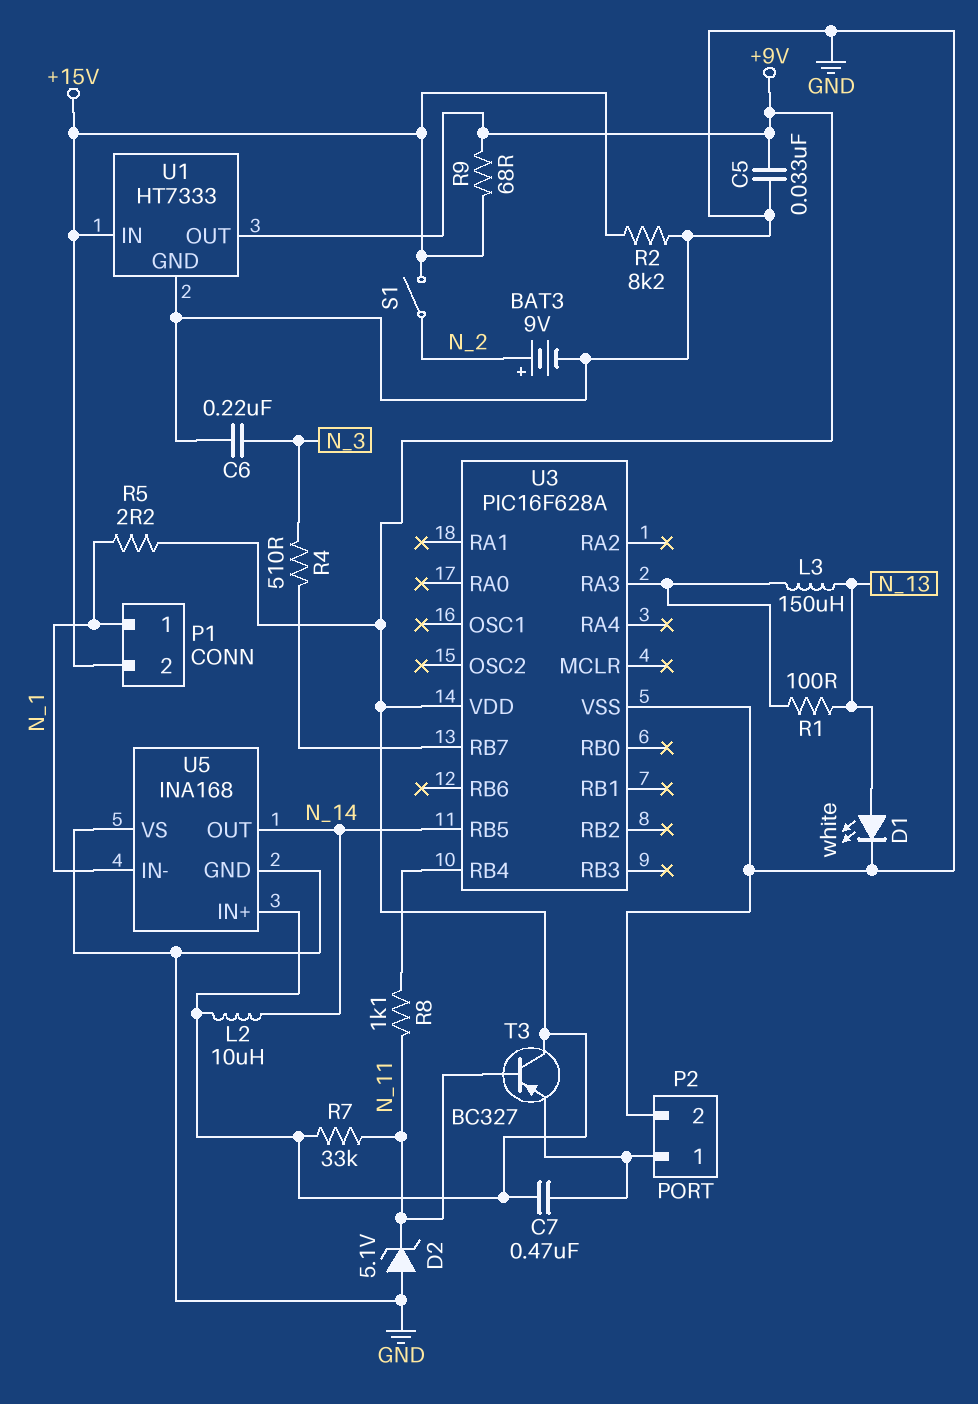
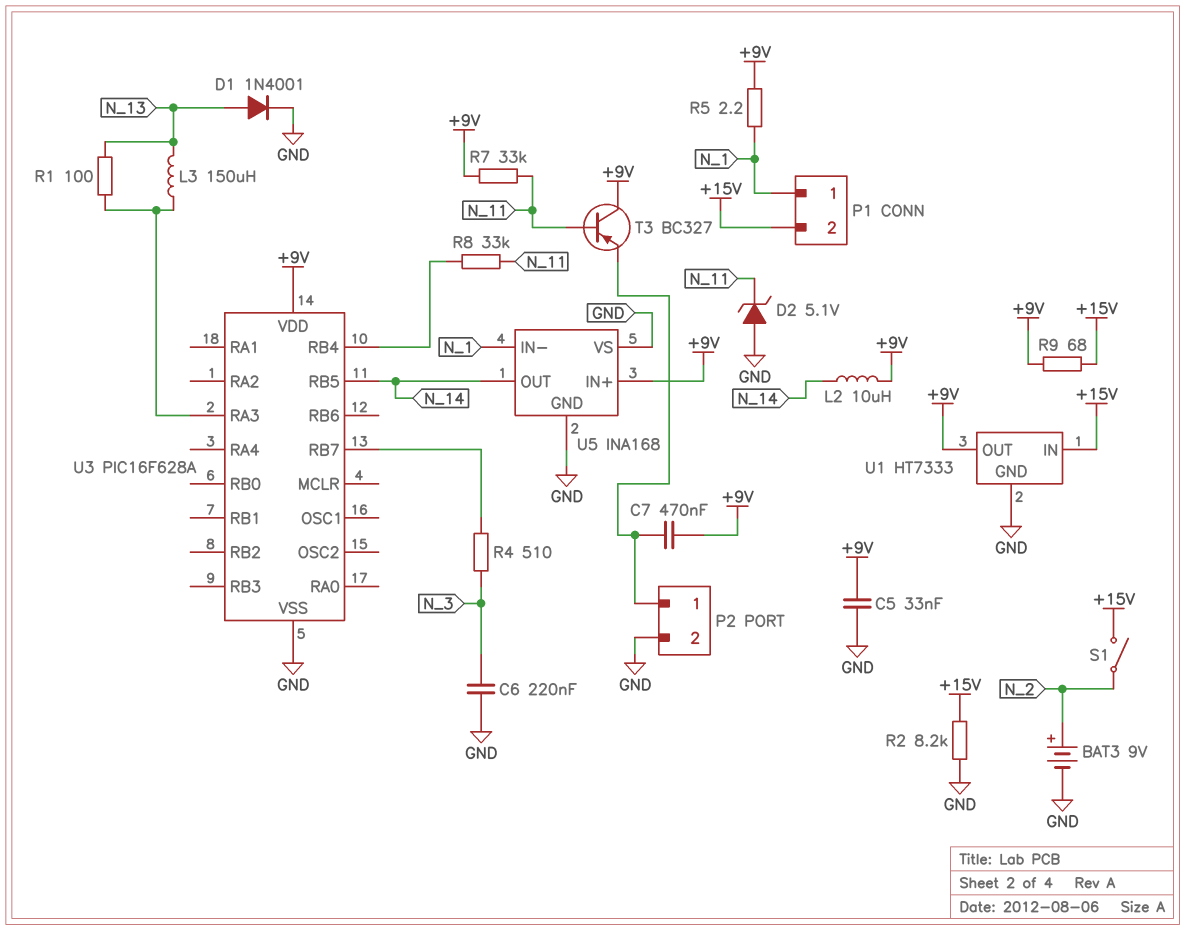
D1: LED white (A N_13, K GND) -> diode 1N4001 (A N_13, K GND)
R8: 1.1k (N_11, U3/RB4) -> 33k (N_11, U3/RB4)

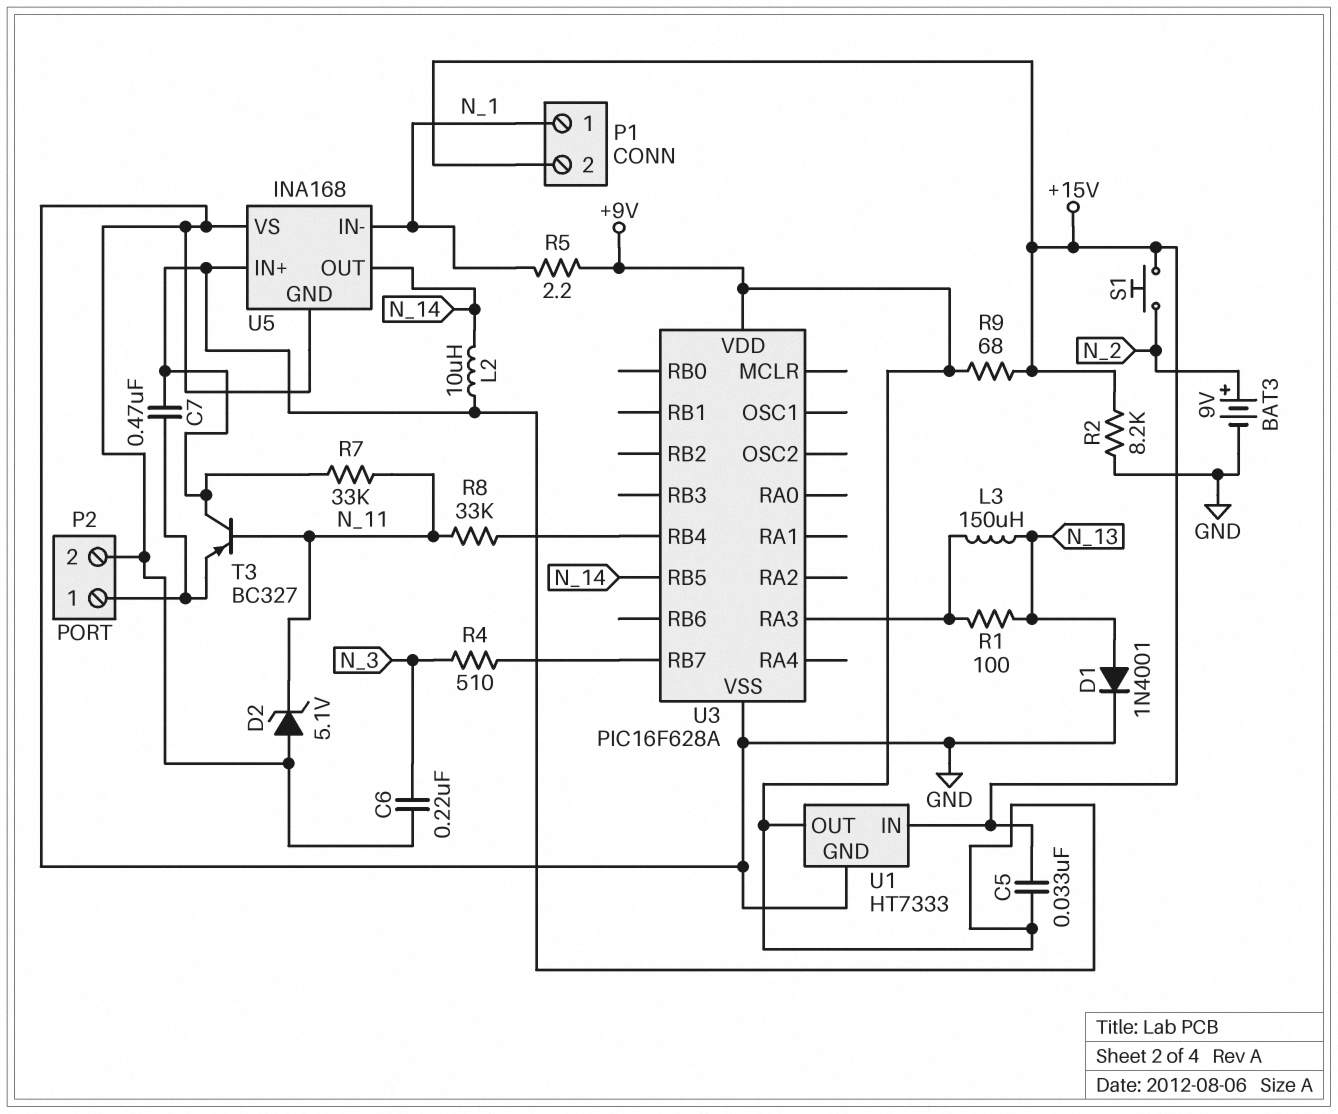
C5: 33nF (+9V, GND) -> 33nF (+9V, +15V)
S1: switch (+15V, N_2) -> button (+15V, N_2)

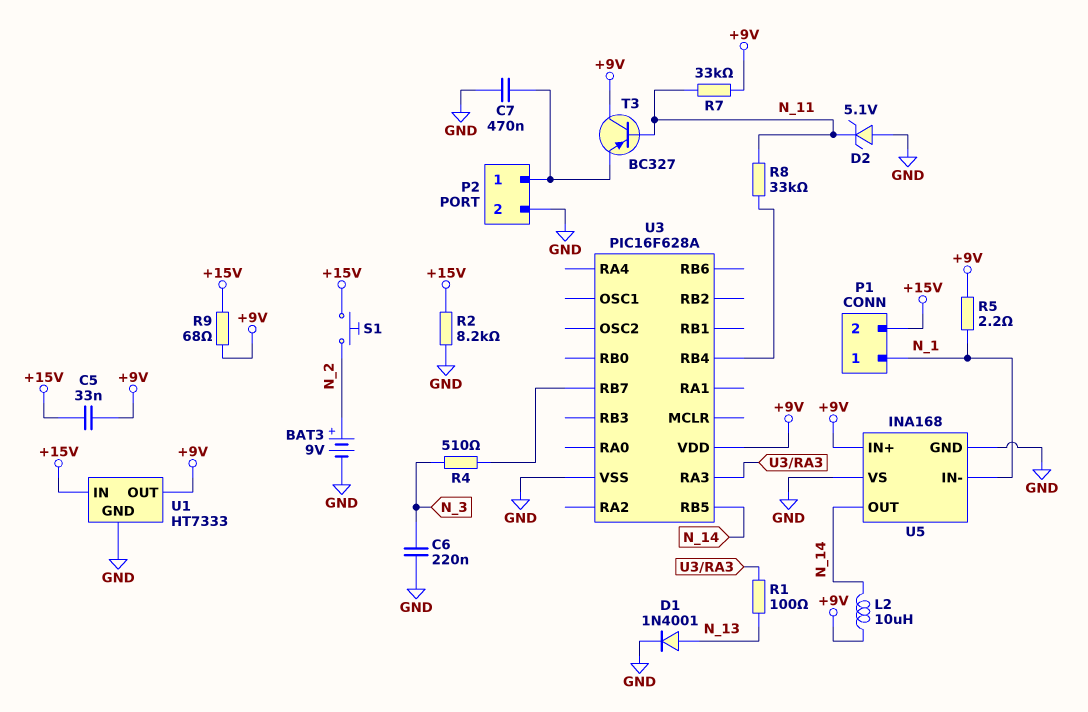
C7: 470nF (+9V, P2/1) -> 470nF (GND, P2/1)
L3: 150uH (N_13, U3/RA3) -> none

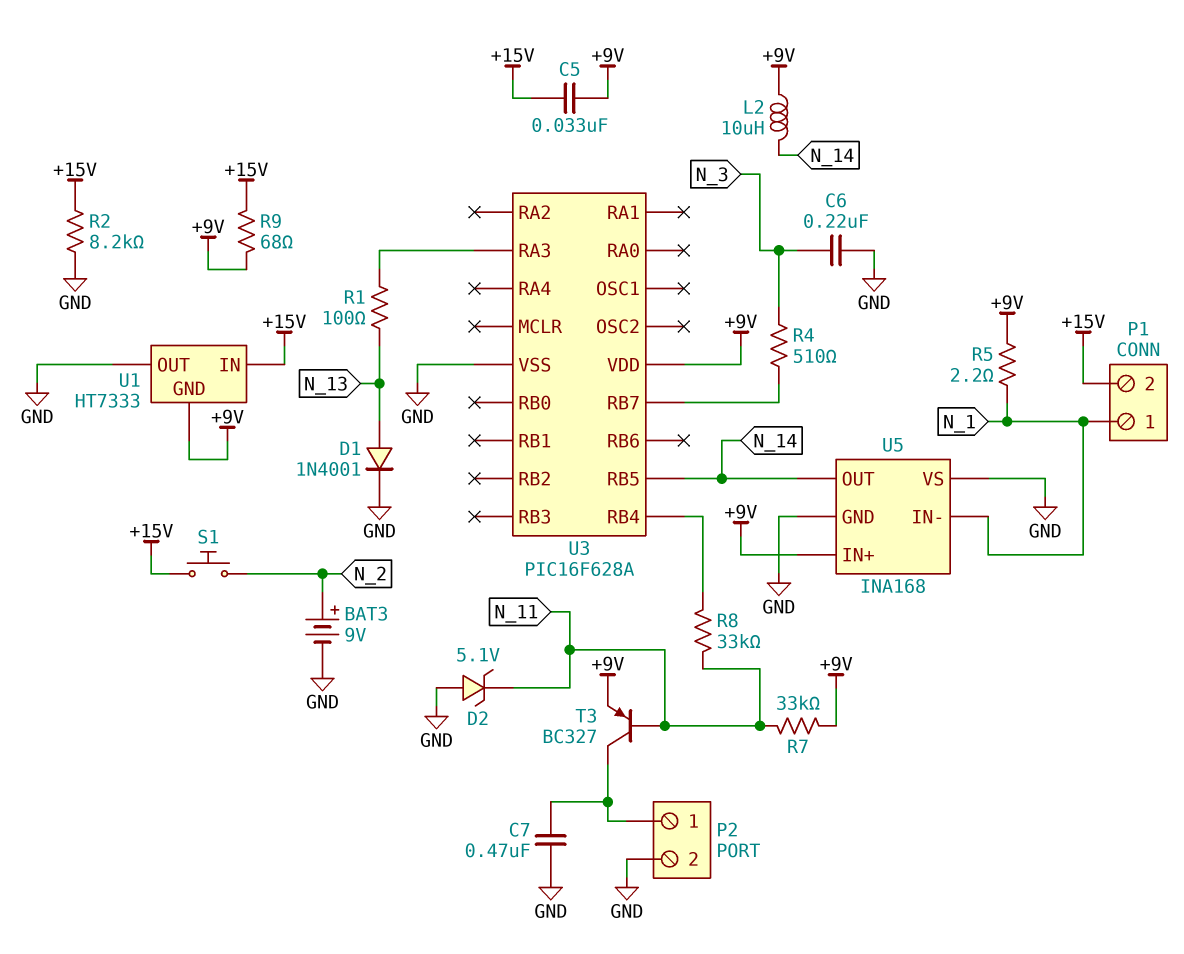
T3: PNP BC327 (B N_11, C +9V, E P2/1) -> PNP BC327 (B N_11, C P2/1, E +9V)
U1 pin GND: GND -> +9V
U1 pin OUT: +9V -> GND

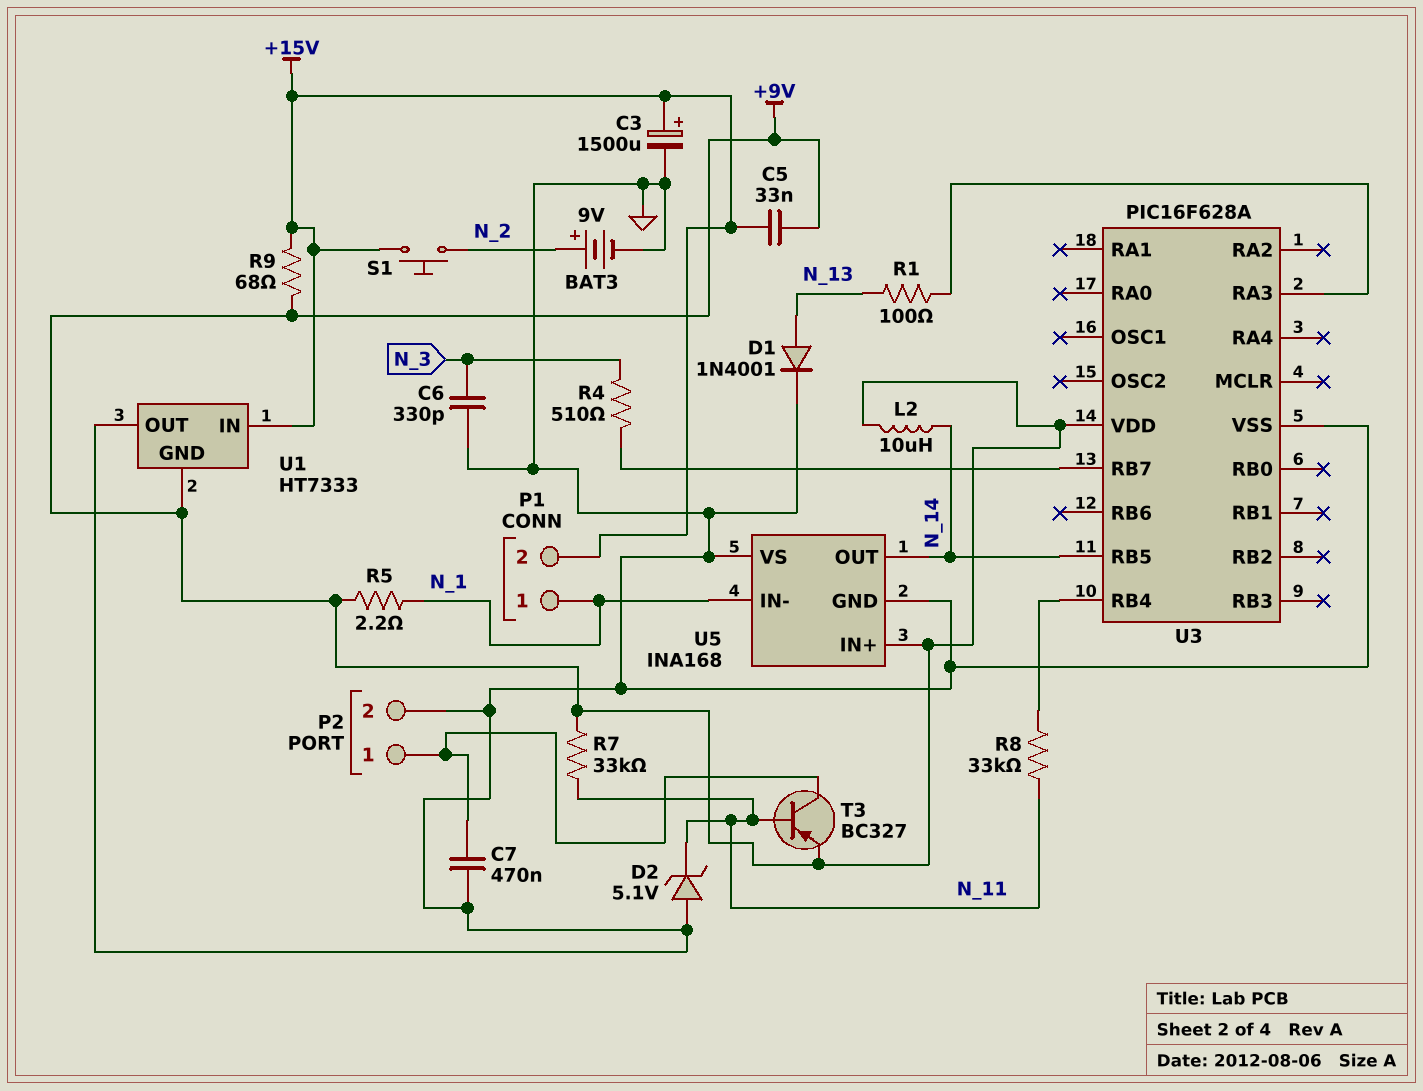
C3: none -> 1500uF (plus +15V, minus GND)
C6: 220nF (GND, N_3) -> 330pF (GND, N_3)
R2: 8.2k (+15V, GND) -> none

